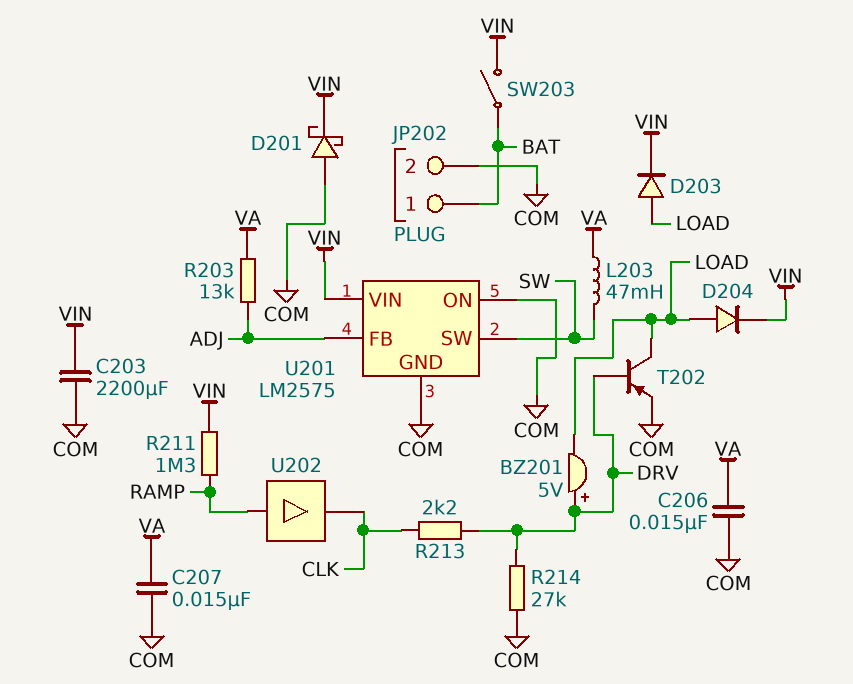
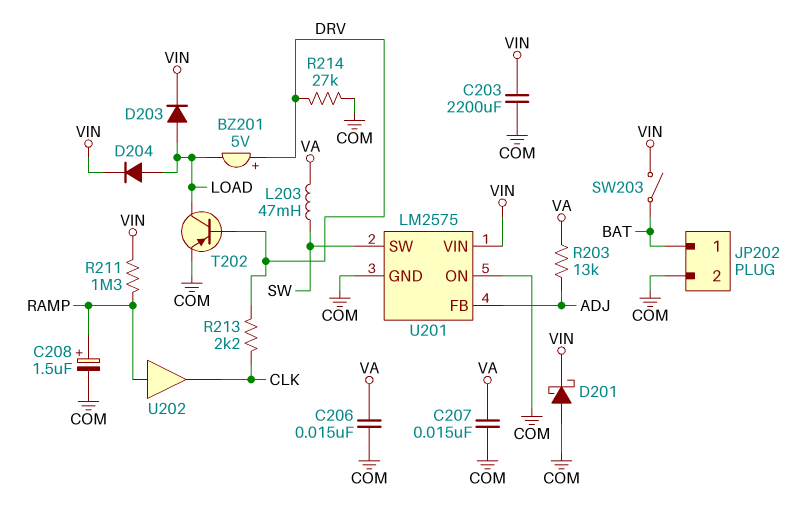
C208: none -> 1.5uF (plus RAMP, minus COM)

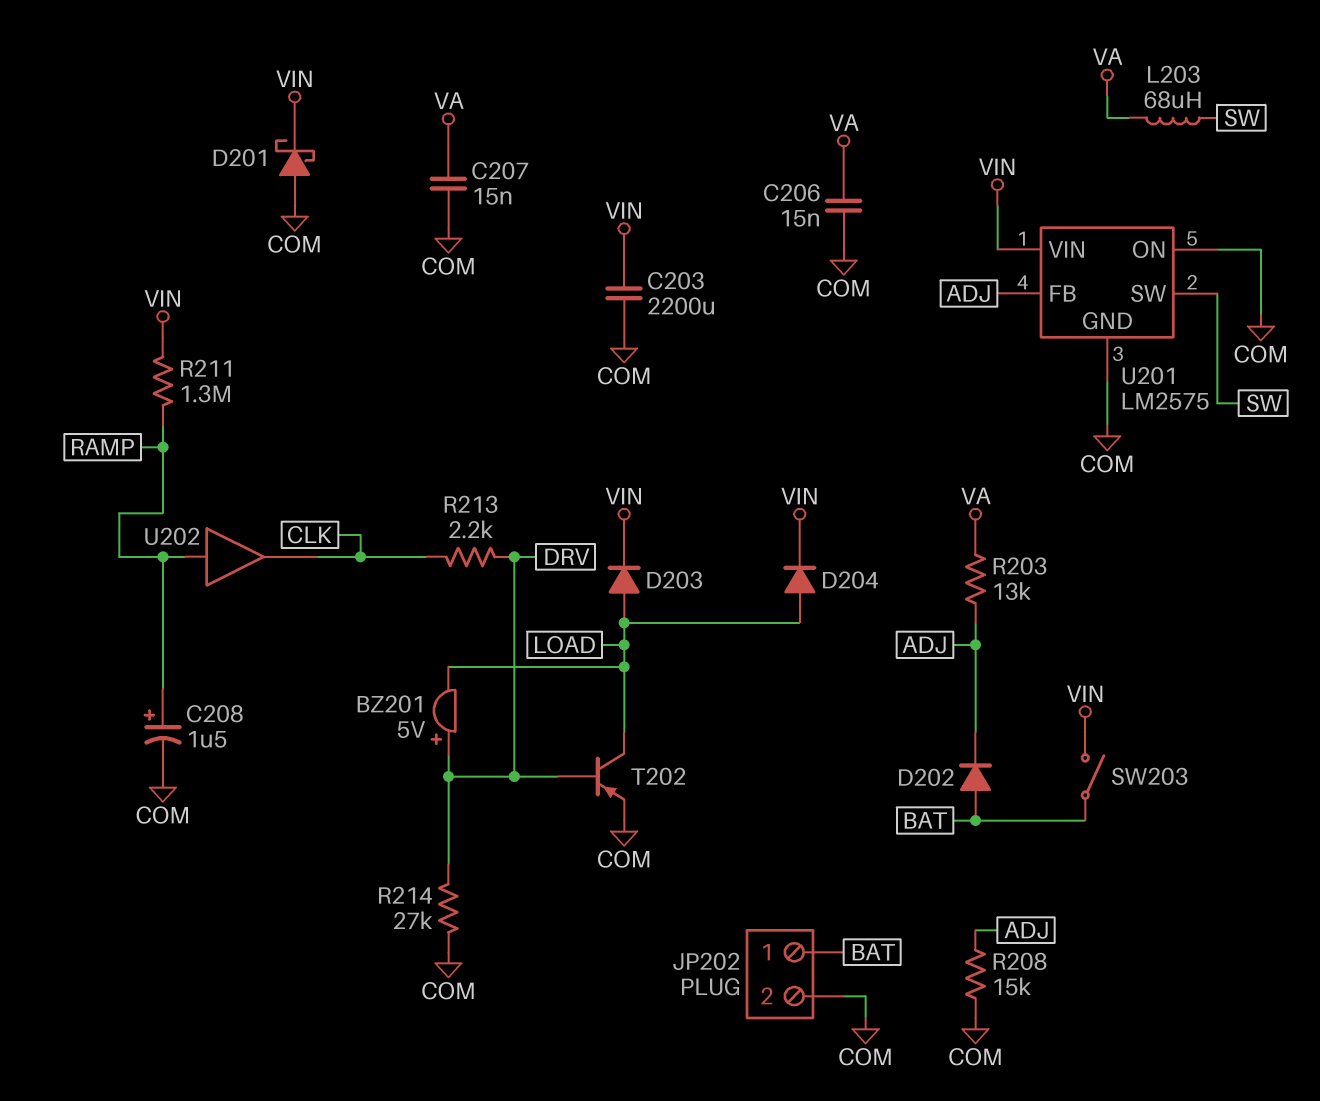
D202: none -> diode (A BAT, K ADJ)
L203: 47mH (SW, VA) -> 68uH (SW, VA)
R208: none -> 15k (ADJ, COM)

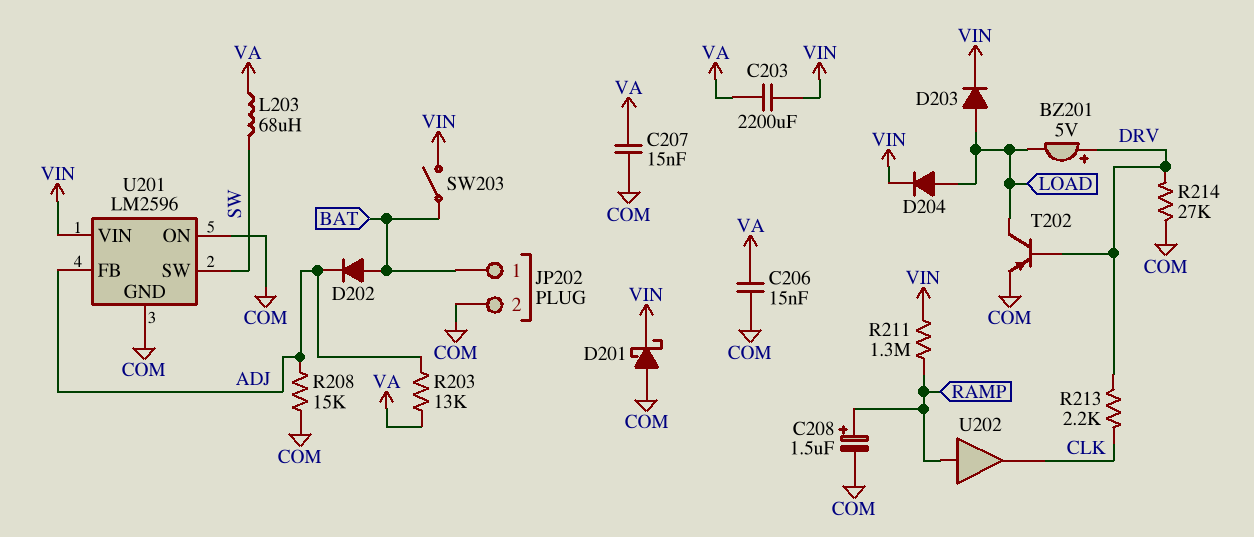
C203: 2200uF (COM, VIN) -> 2200uF (VA, VIN)
U201: LM2575 -> LM2596

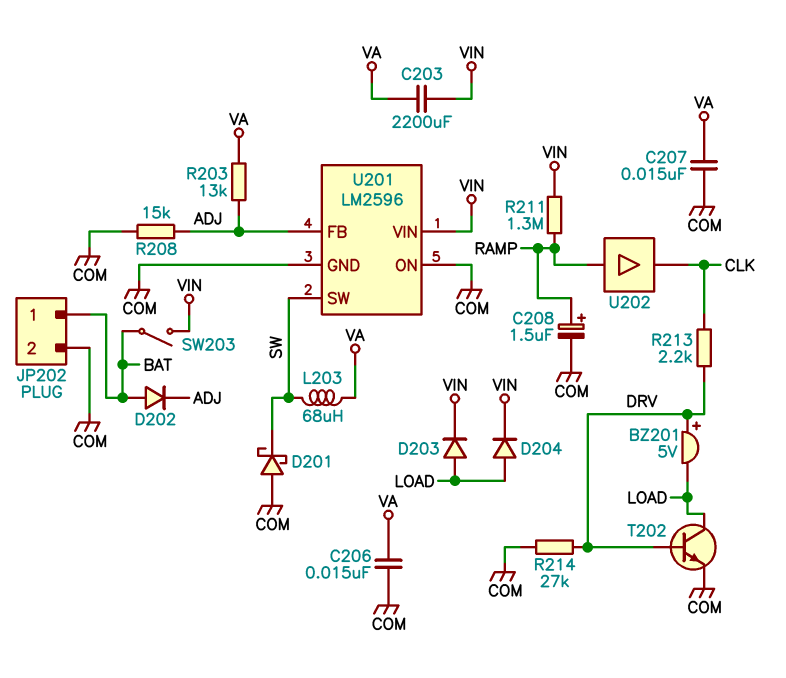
D201: schottky (A COM, K VIN) -> schottky (A COM, K SW)
T202: PNP (B DRV, C LOAD, E COM) -> NPN (B DRV, C LOAD, E COM)

